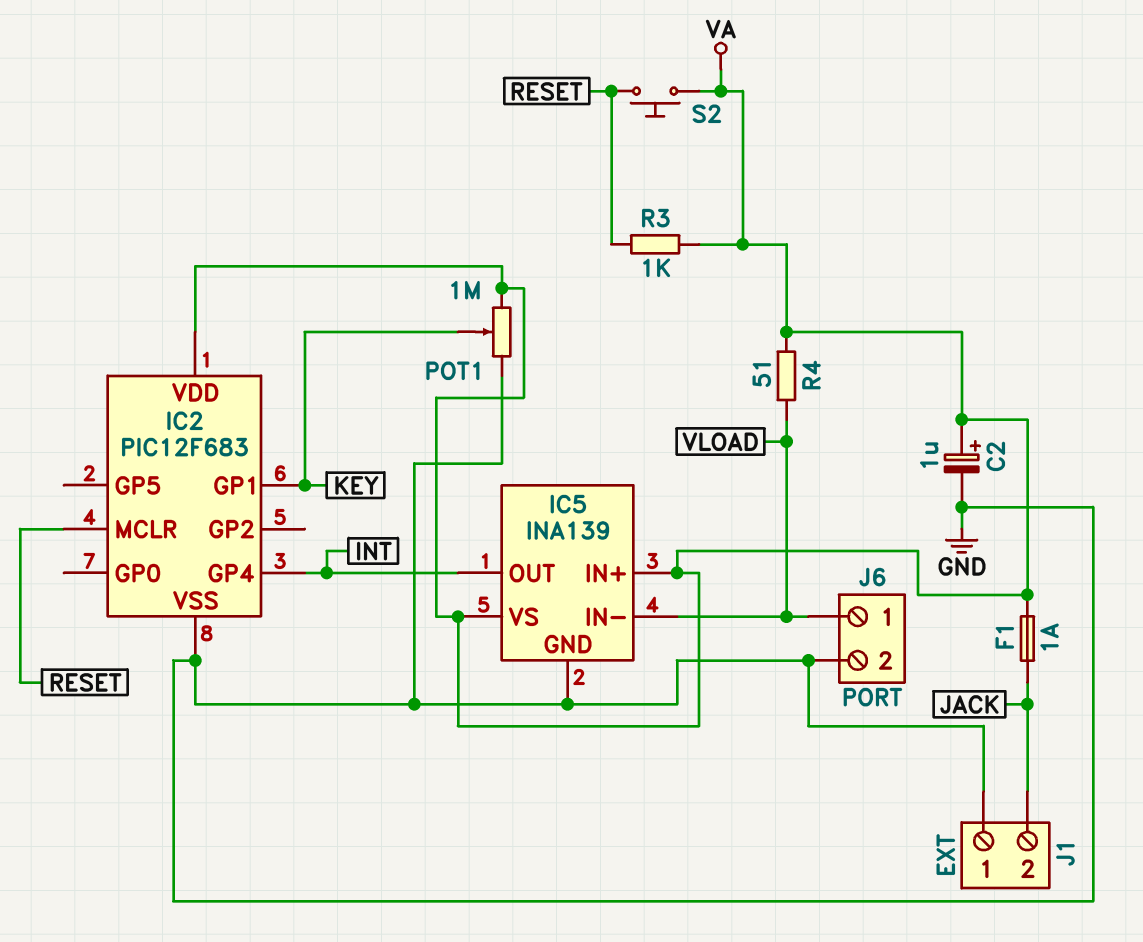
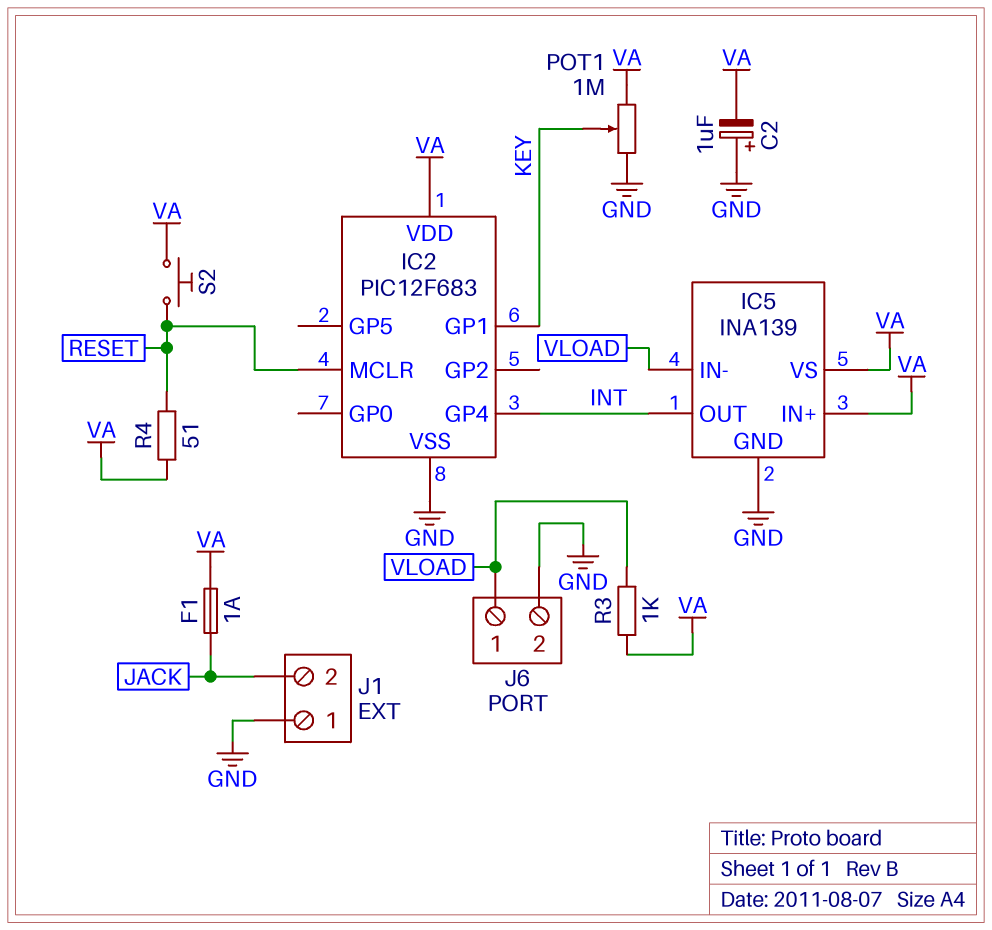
C2: 1uF (plus VA, minus GND) -> 1uF (plus GND, minus VA)
R3: 1k (RESET, VA) -> 1k (VA, VLOAD)
R4: 51 (VA, VLOAD) -> 51 (RESET, VA)

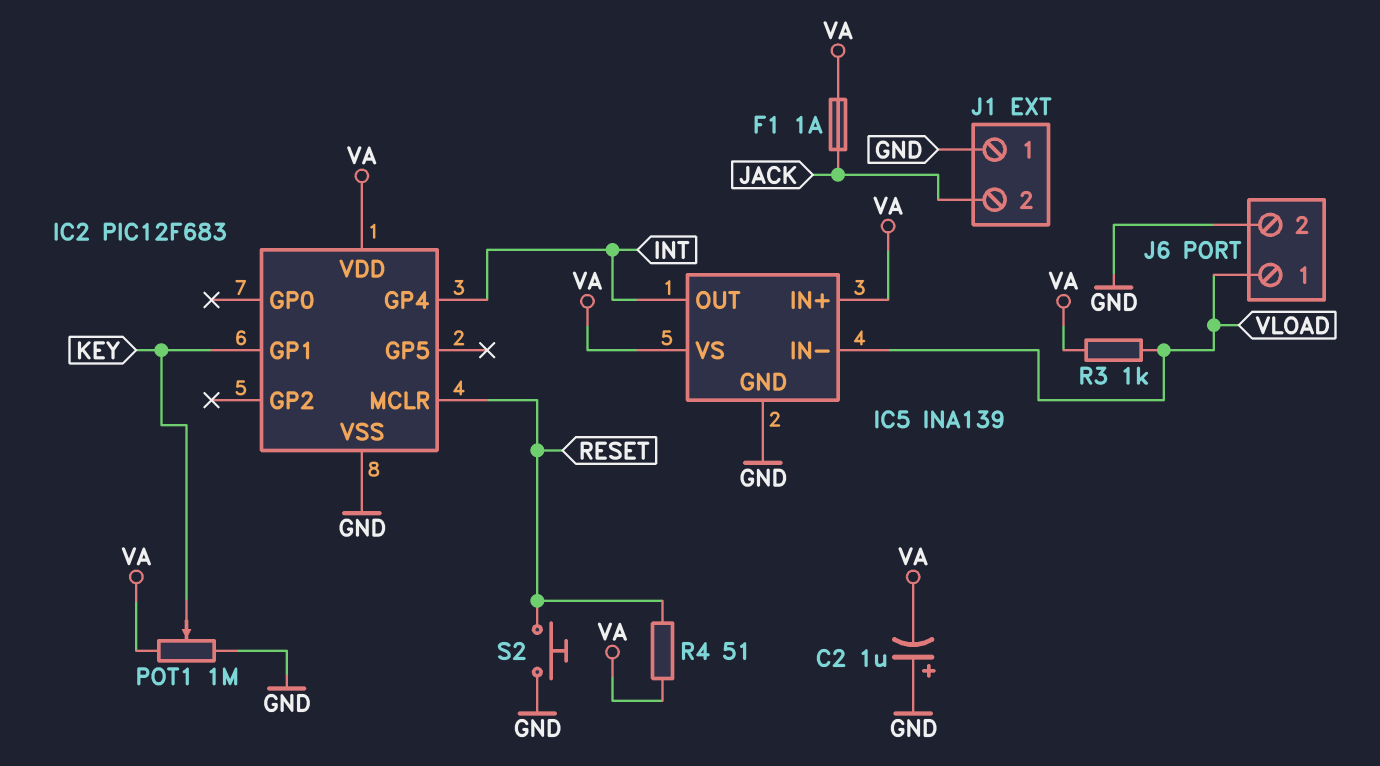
S2: button (RESET, VA) -> button (GND, RESET)

